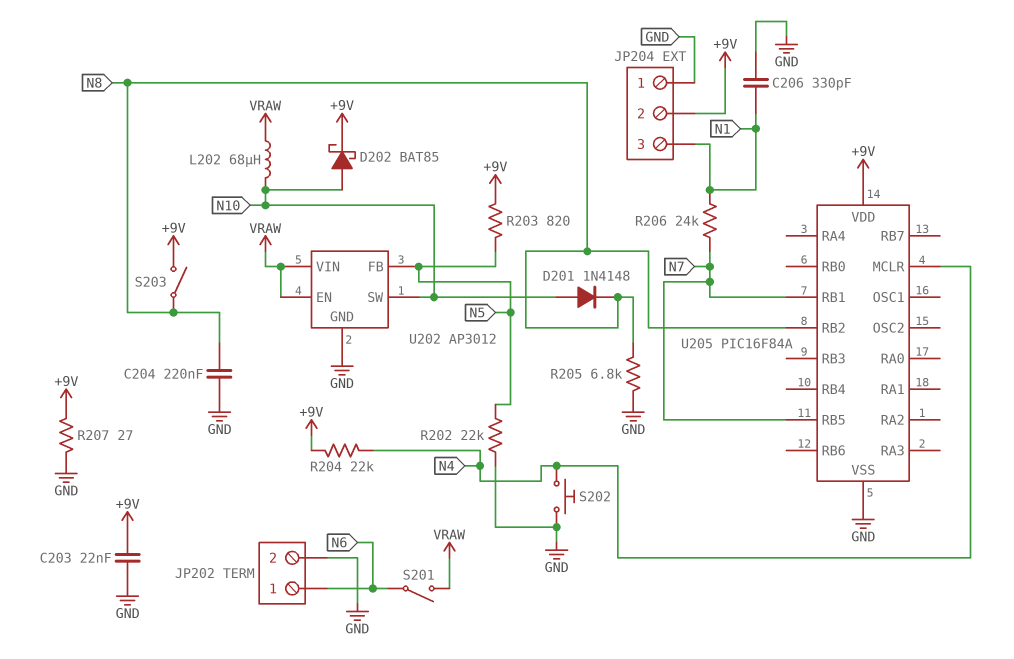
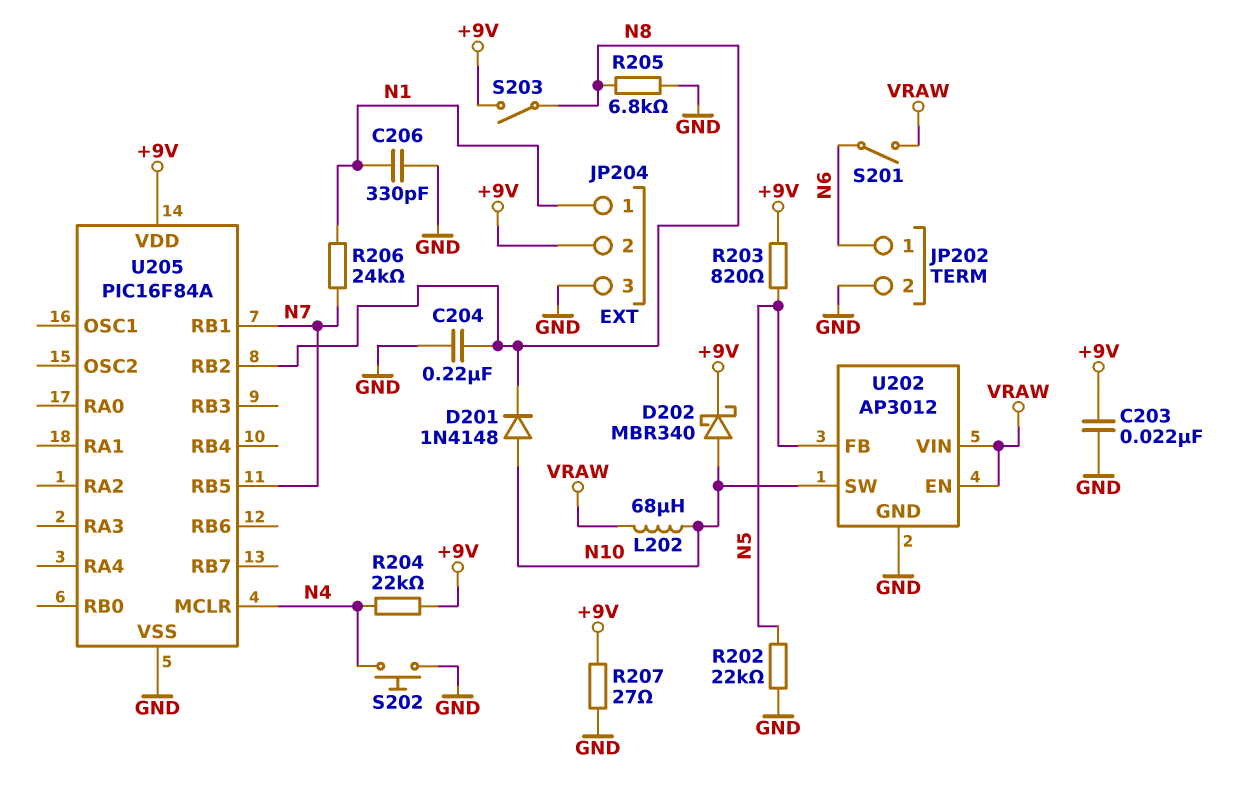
D202: schottky BAT85 (A N10, K +9V) -> schottky MBR340 (A N10, K +9V)
JP204 pin 1: GND -> N1
JP204 pin 3: N1 -> GND

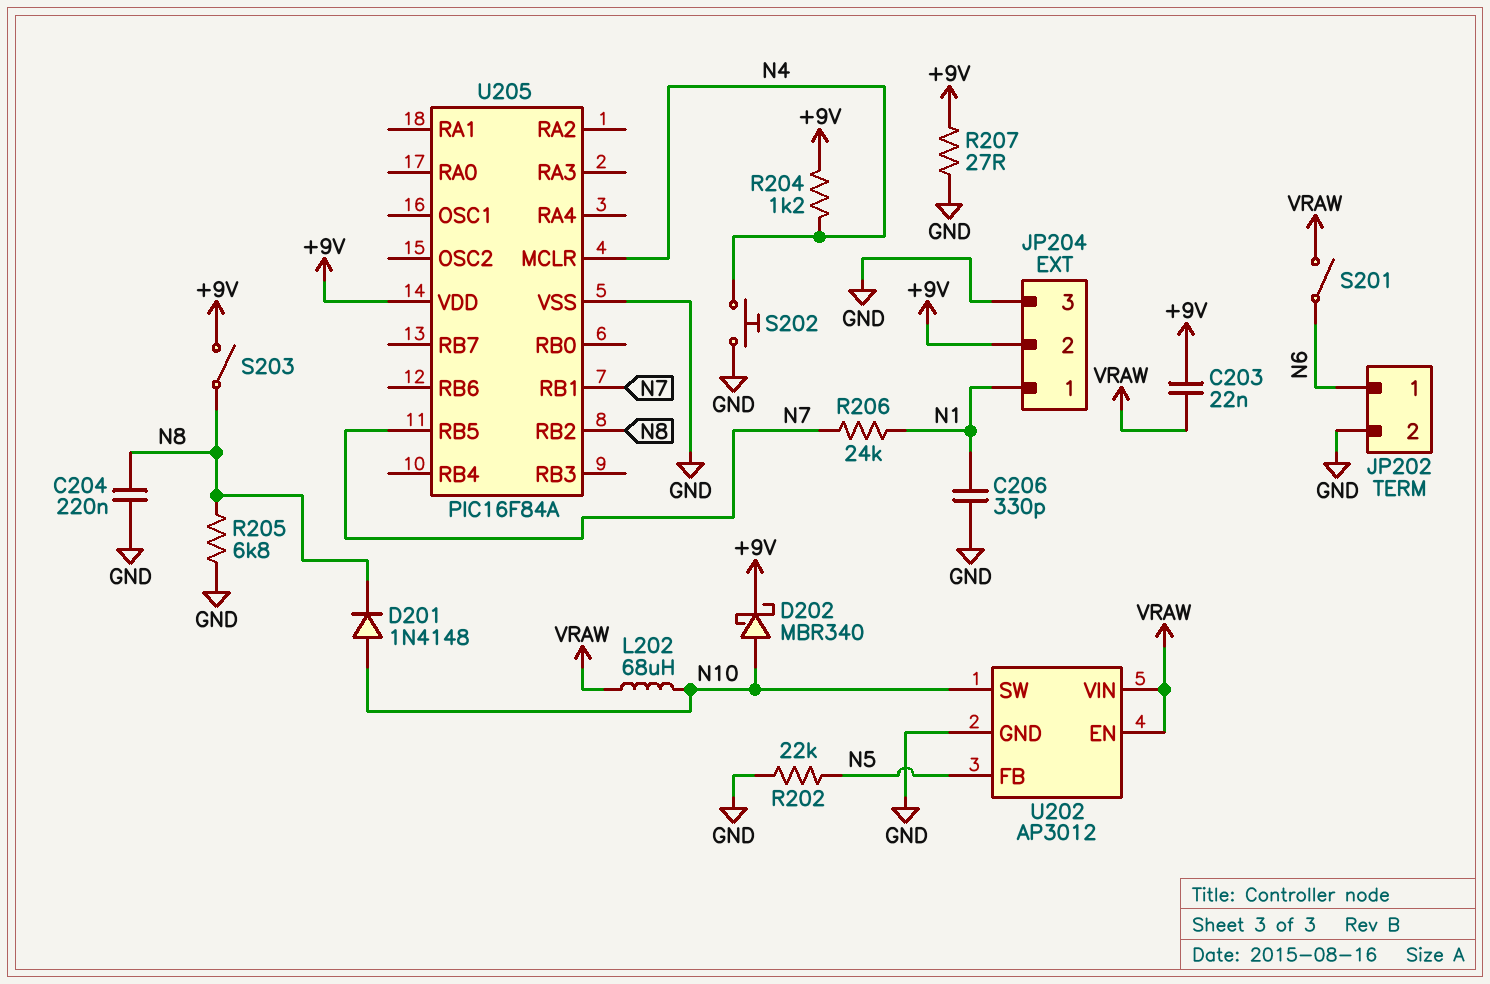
C203: 22nF (+9V, GND) -> 22nF (+9V, VRAW)
R203: 820 (+9V, N5) -> none
R204: 22k (+9V, N4) -> 1.2k (+9V, N4)

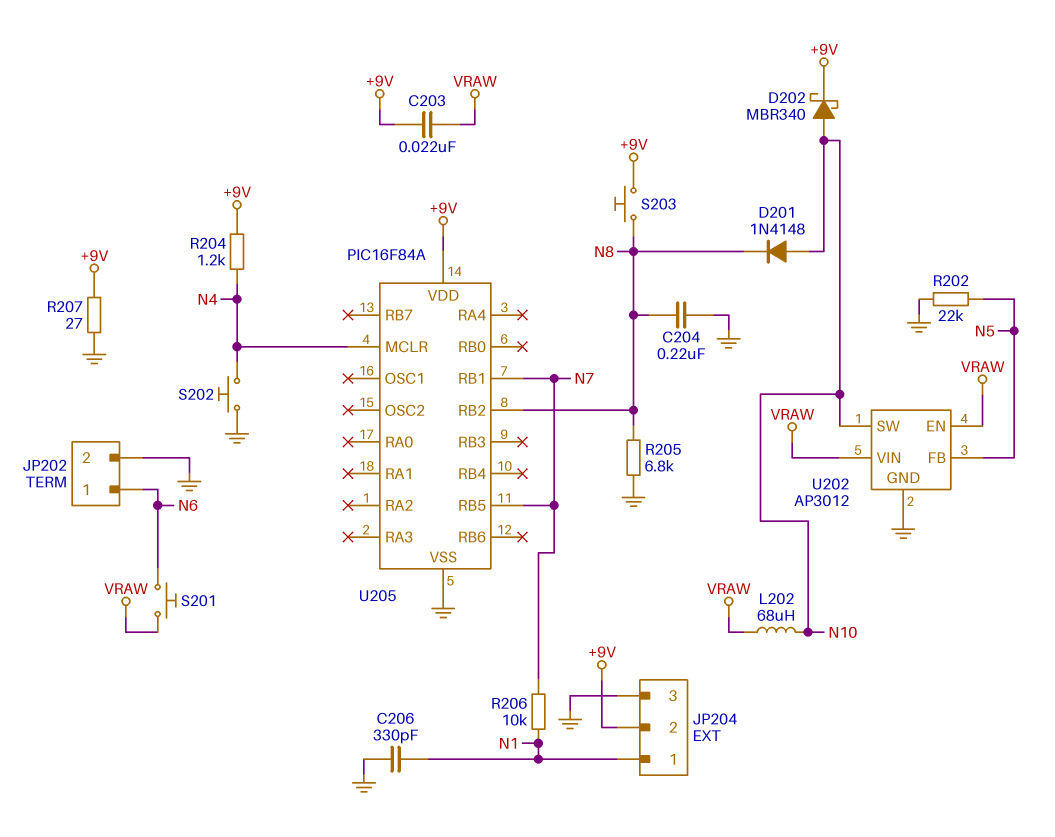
R206: 24k (N1, N7) -> 10k (N1, N7)
S201: switch (N6, VRAW) -> button (N6, VRAW)
S203: switch (+9V, N8) -> button (+9V, N8)

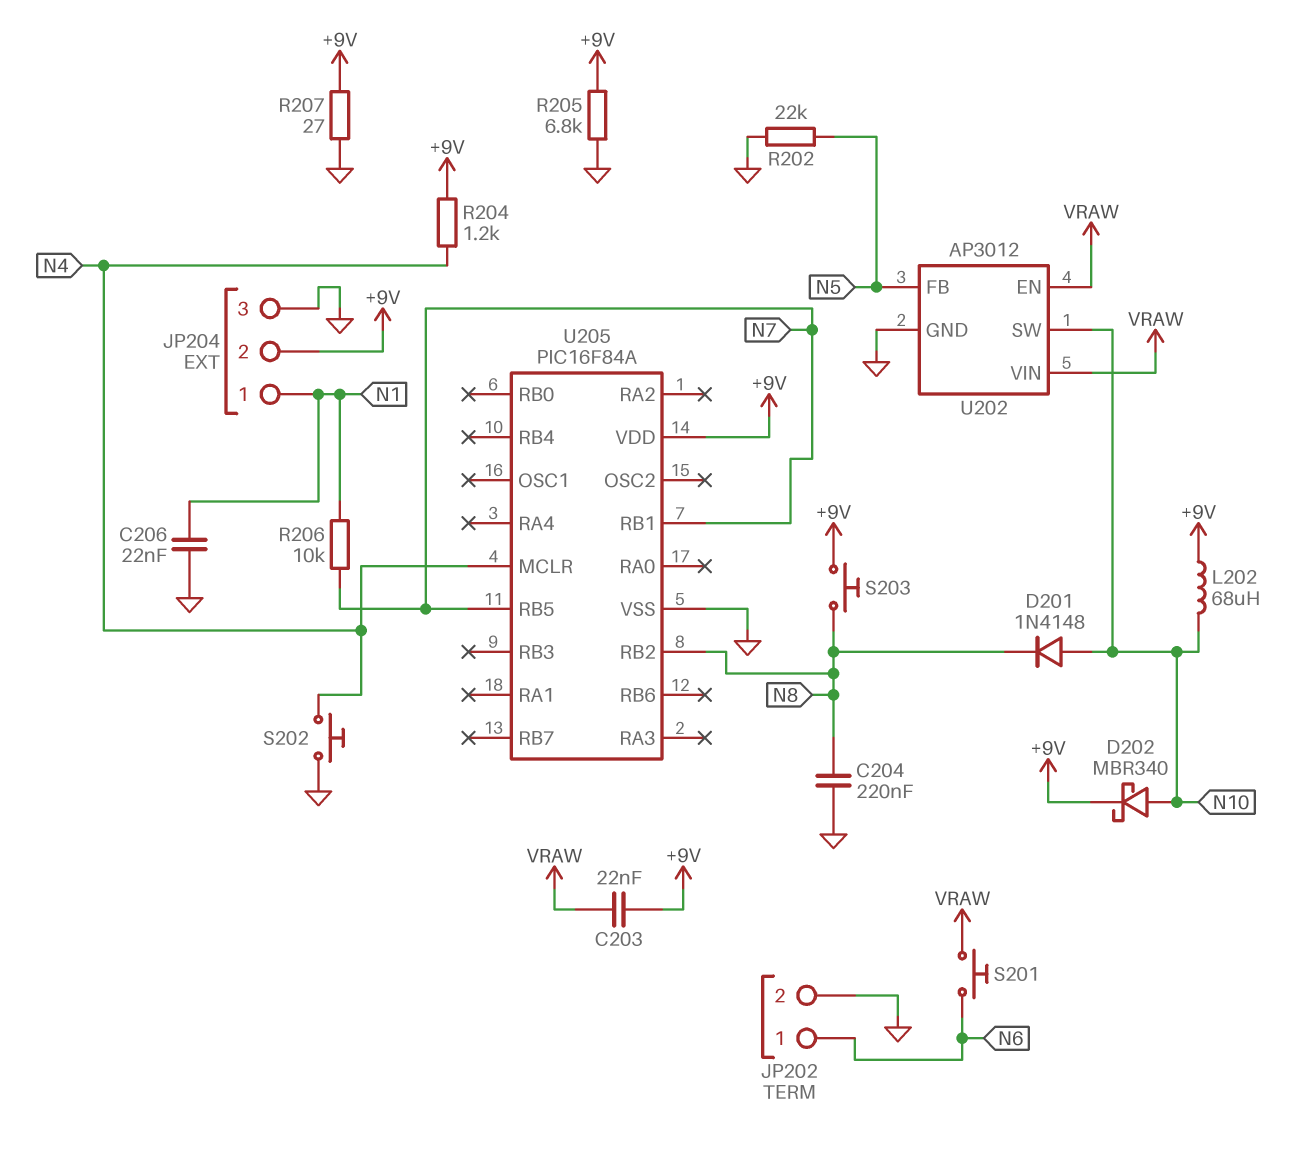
C206: 330pF (GND, N1) -> 22nF (GND, N1)
L202: 68uH (N10, VRAW) -> 68uH (+9V, N10)
R205: 6.8k (GND, N8) -> 6.8k (+9V, GND)

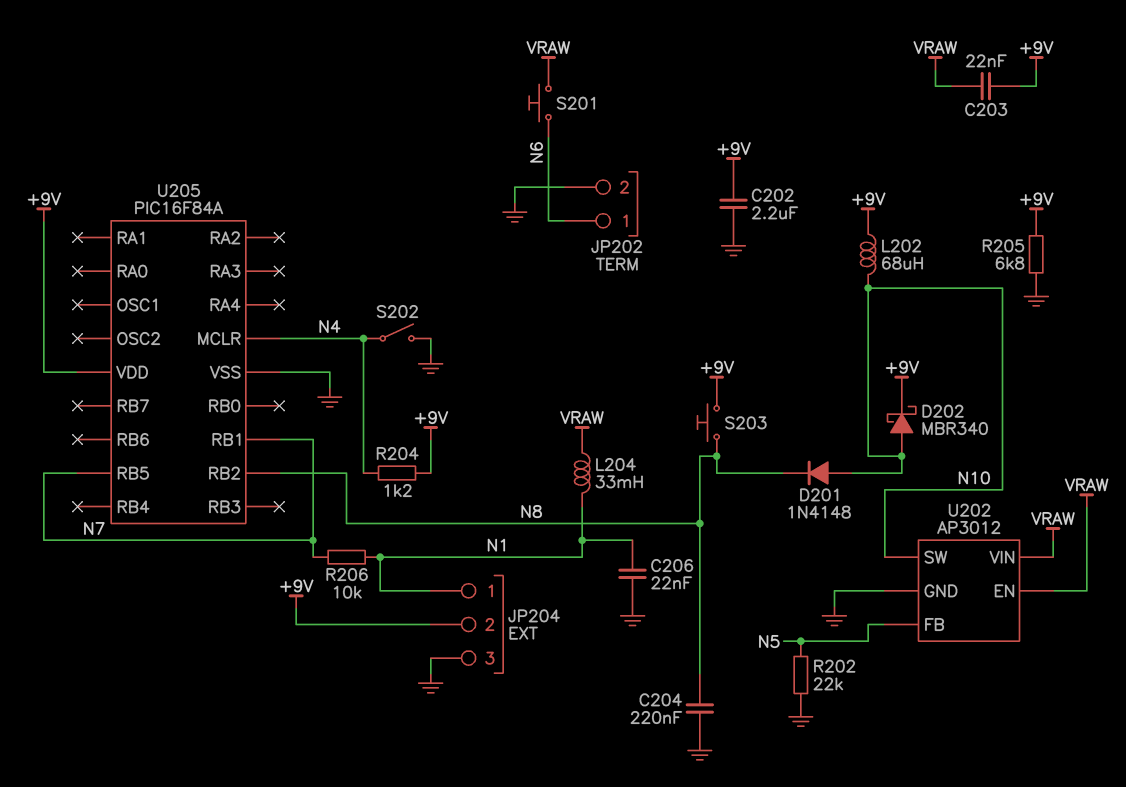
C202: none -> 2.2uF (+9V, GND)
L204: none -> 33mH (N1, VRAW)
R207: 27 (+9V, GND) -> none
S202: button (GND, N4) -> switch (GND, N4)

